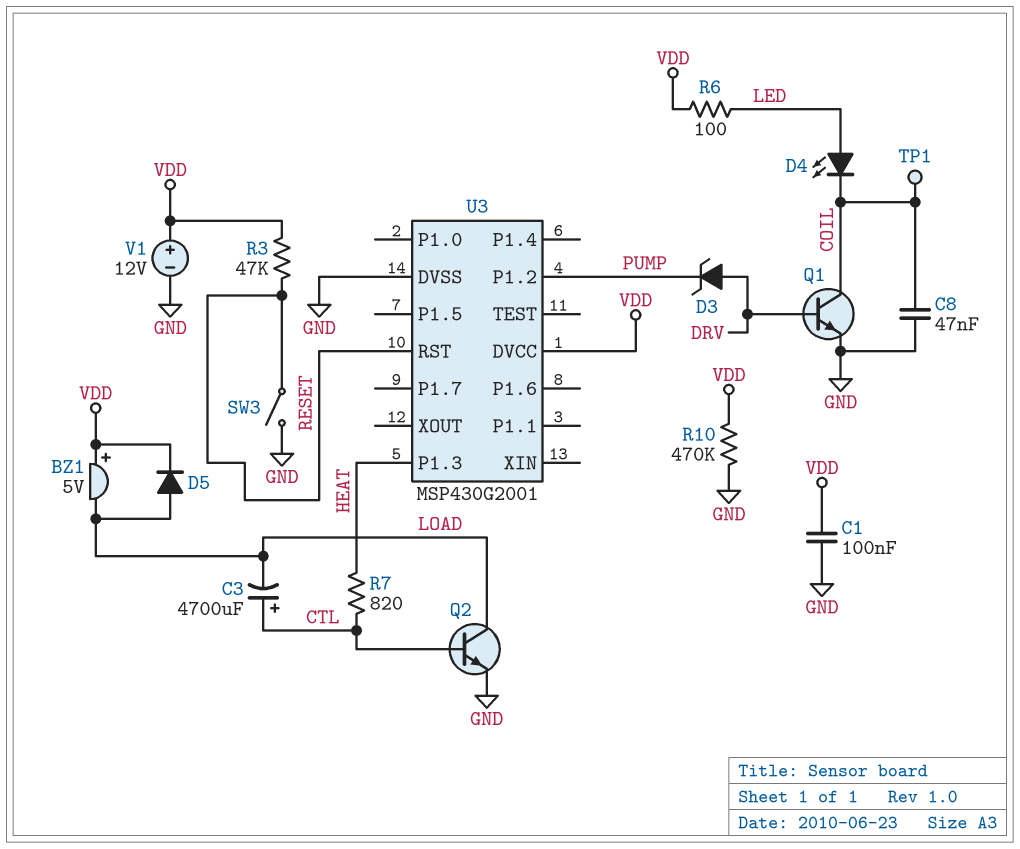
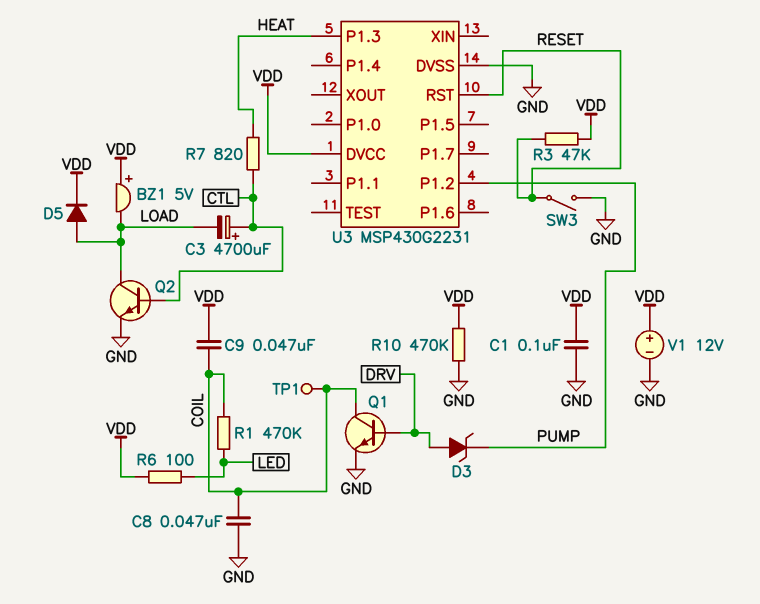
C9: none -> 47nF (COIL, VDD)
D4: LED (A LED, K COIL) -> none
R1: none -> 470k (COIL, LED)
U3: MSP430G2001 -> MSP430G2231

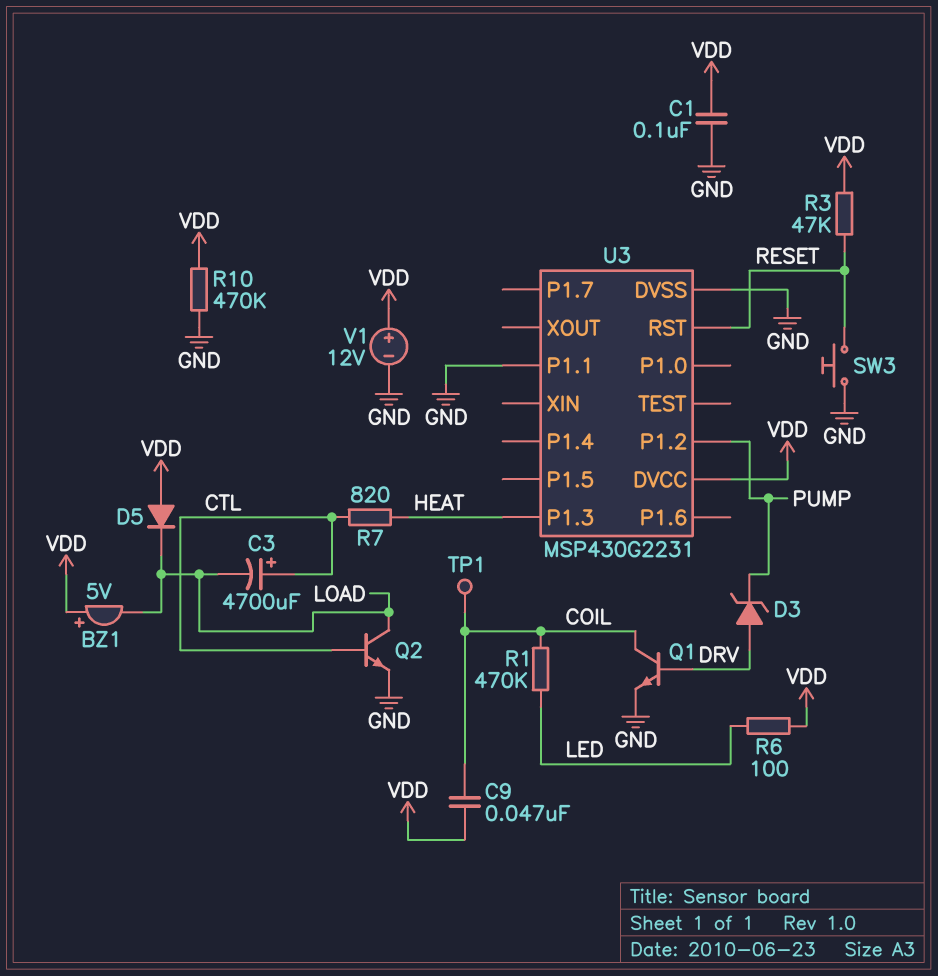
C8: 47nF (COIL, GND) -> none
D5: diode (A LOAD, K VDD) -> diode (A VDD, K LOAD)
SW3: switch (GND, RESET) -> button (GND, RESET)
U3 pin P1.1: none -> GND

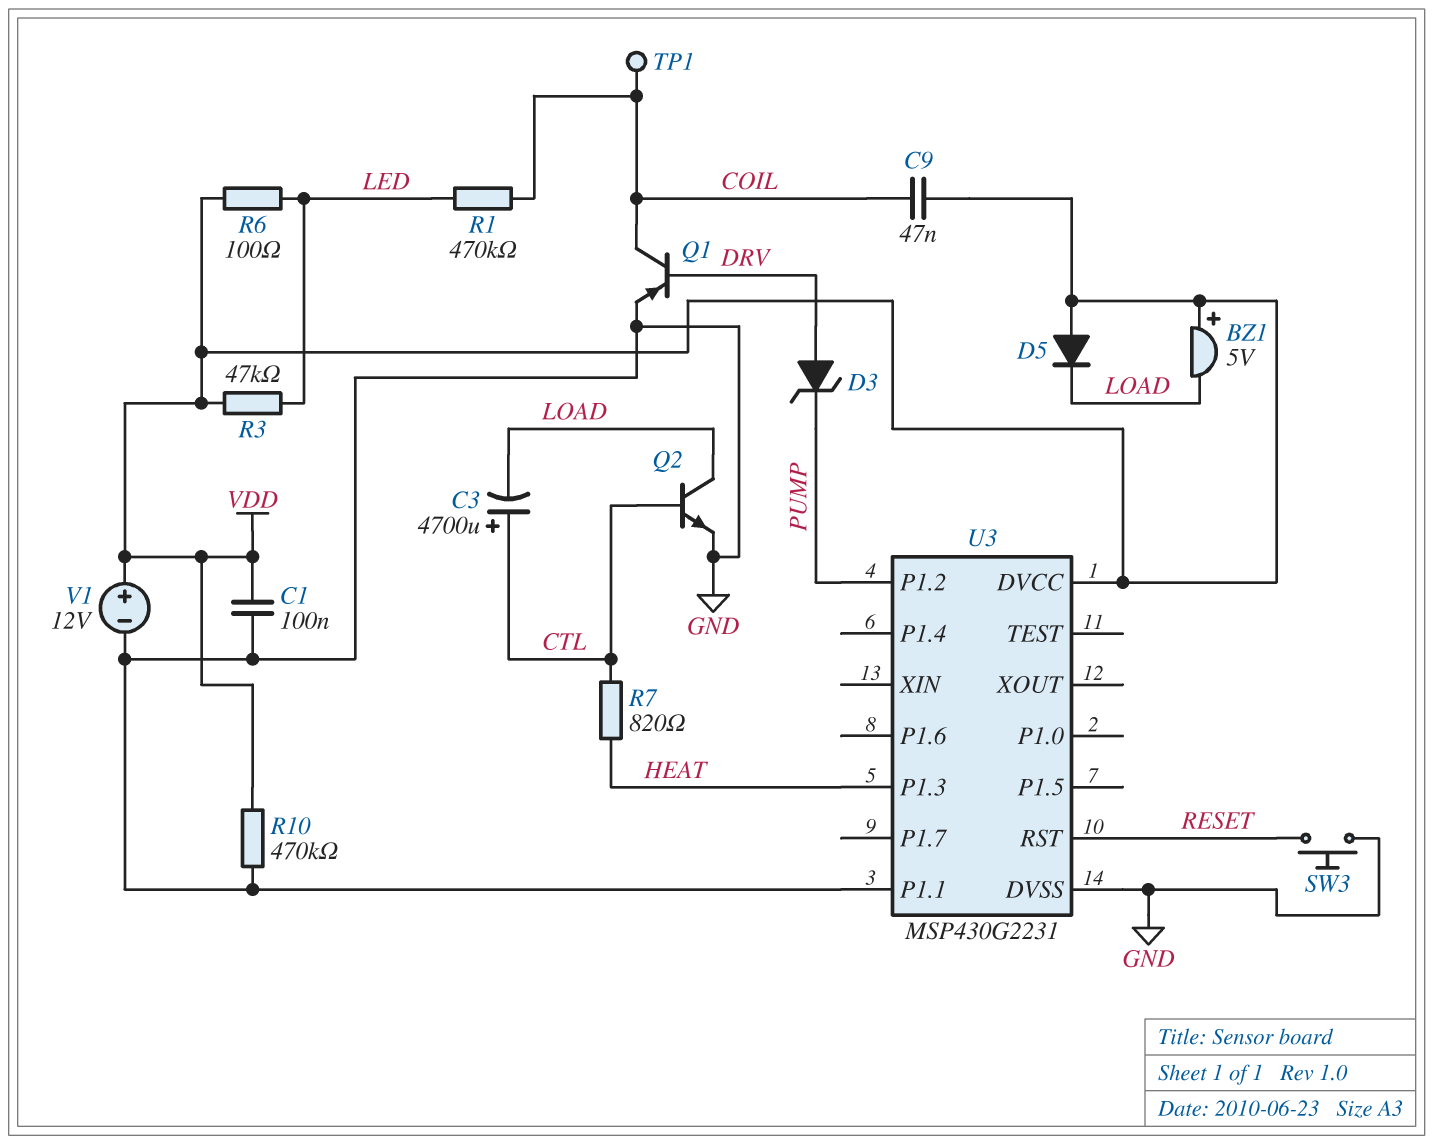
Q1: NPN (B DRV, C COIL, E GND) -> PNP (B DRV, C COIL, E GND)
R3: 47k (RESET, VDD) -> 47k (LED, VDD)

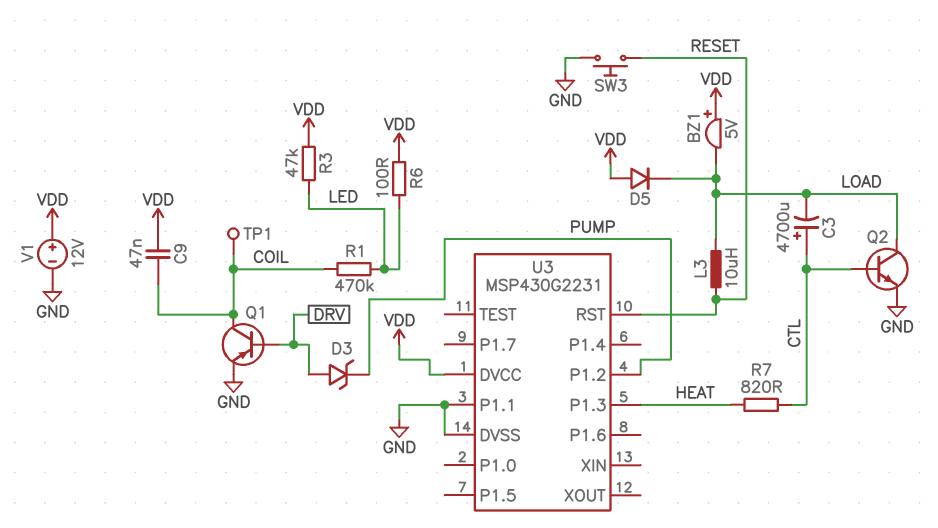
C1: 100nF (GND, VDD) -> none
L3: none -> 10uH (LOAD, RESET)
R10: 470k (GND, VDD) -> none

